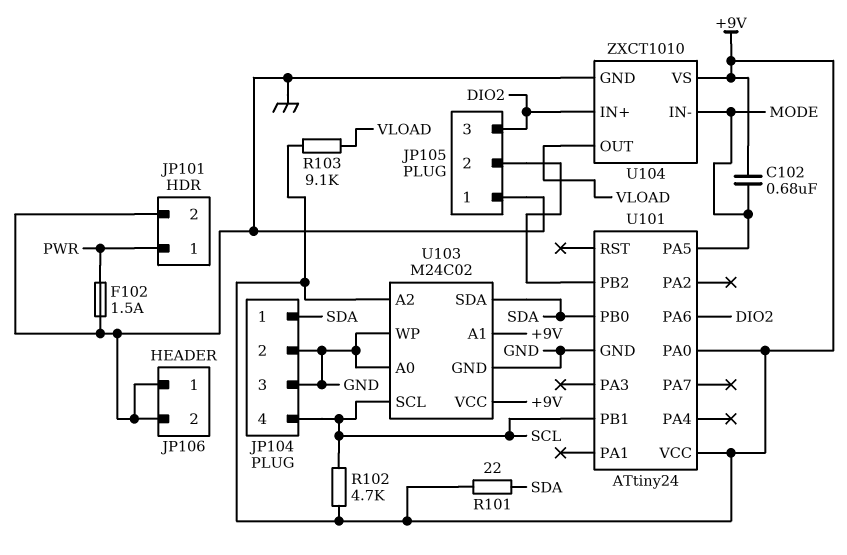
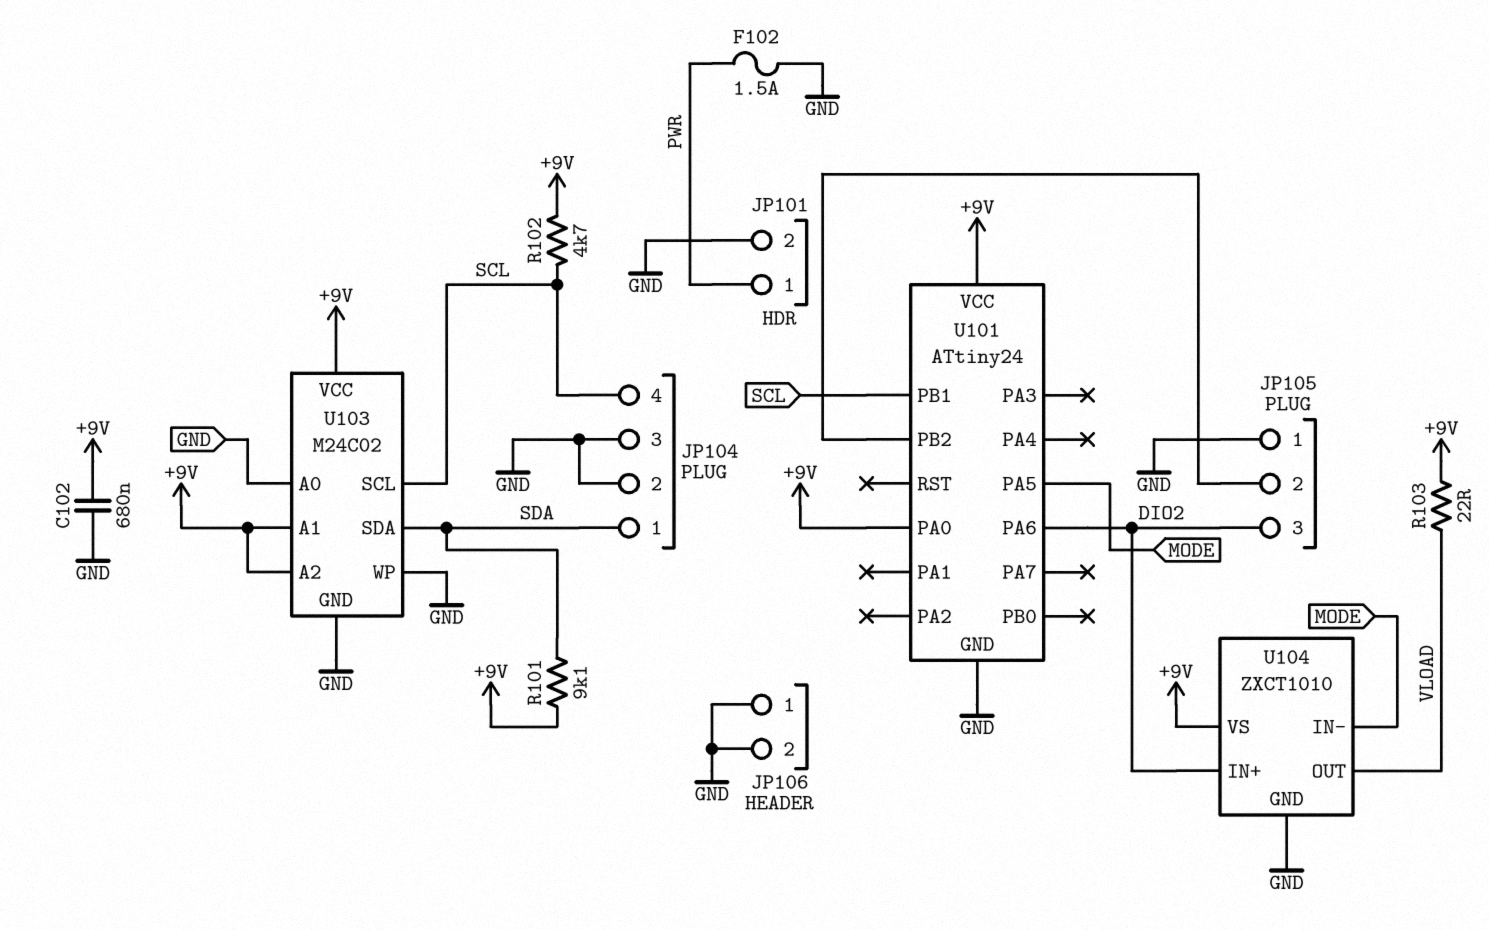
C102: 680nF (+9V, MODE) -> 680nF (+9V, GND)
R101: 22 (+9V, SDA) -> 9.1k (+9V, SDA)
R103: 9.1k (+9V, VLOAD) -> 22 (+9V, VLOAD)
U101 pin PB0: SDA -> none

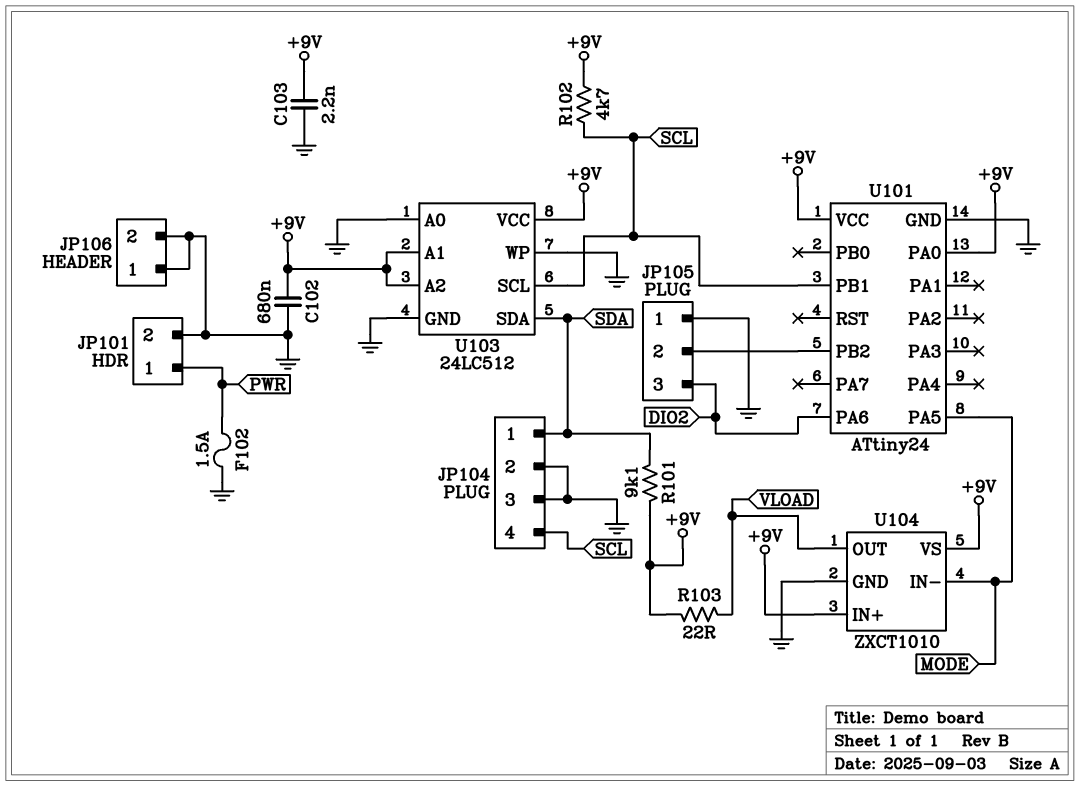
C103: none -> 2.2nF (+9V, GND)
U103: M24C02 -> 24LC512
U104 pin IN+: DIO2 -> +9V

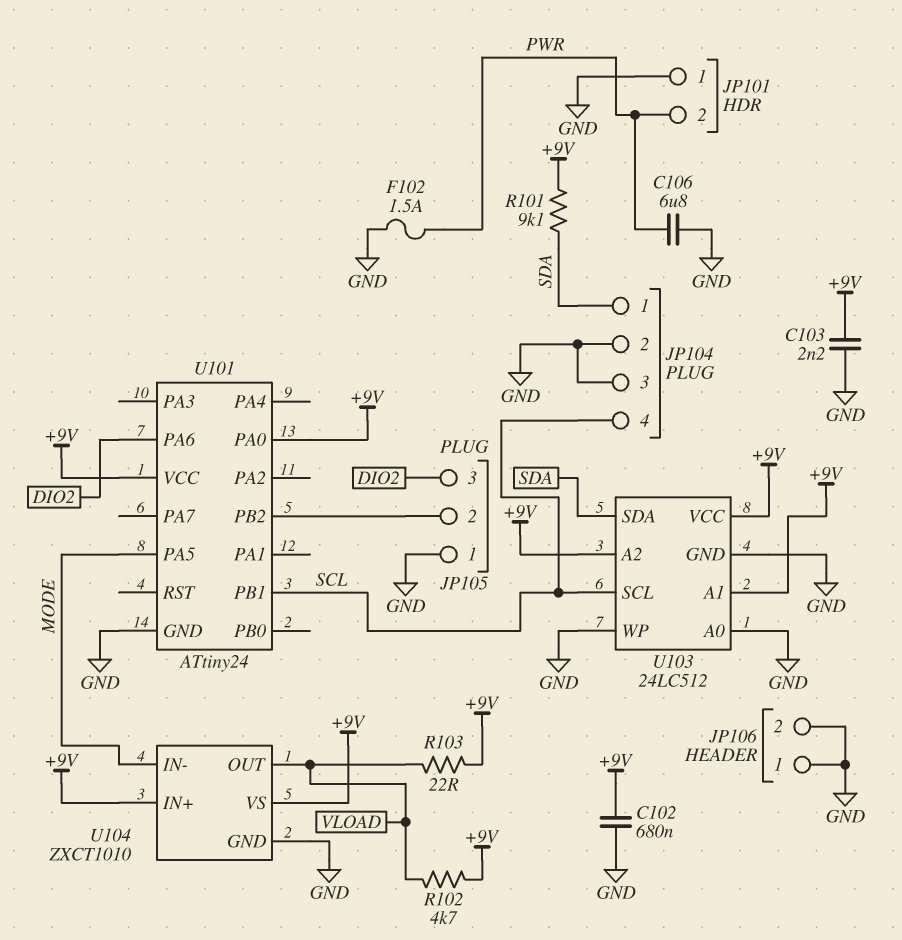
C106: none -> 6.8uF (GND, PWR)
JP101 pin 1: PWR -> GND
JP101 pin 2: GND -> PWR
R102: 4.7k (+9V, SCL) -> 4.7k (+9V, VLOAD)

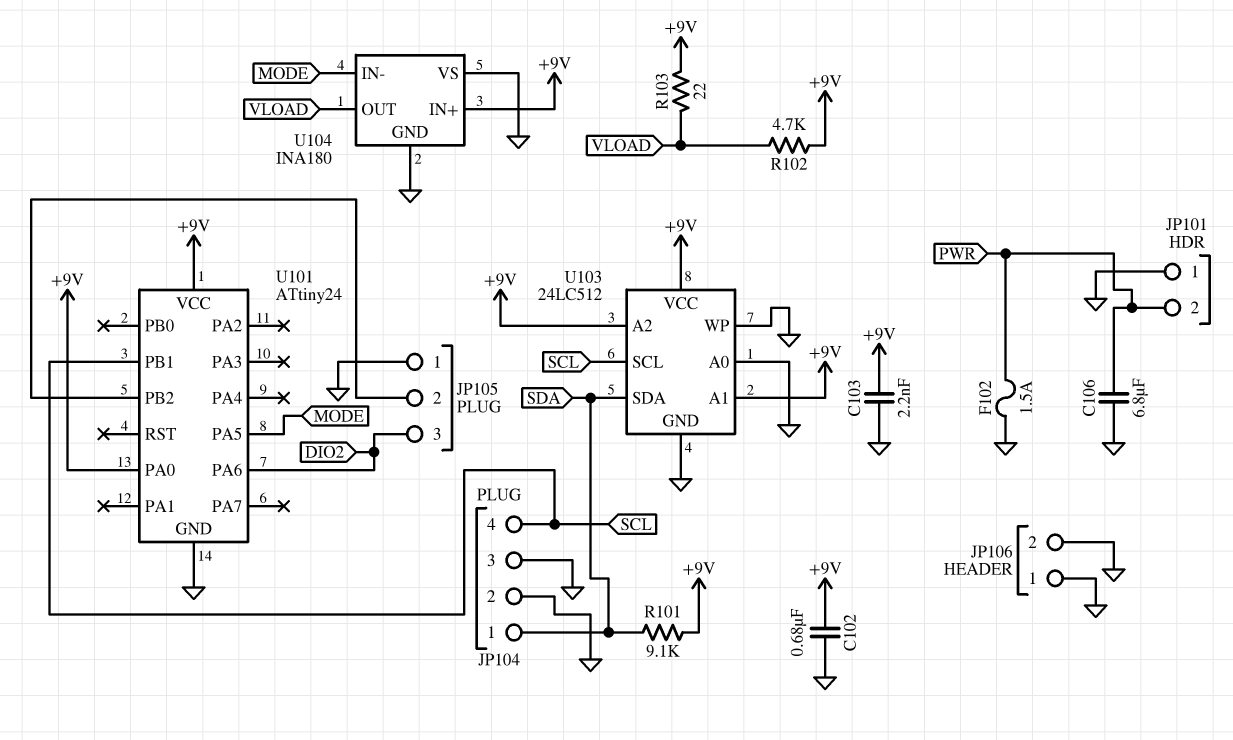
U104: ZXCT1010 -> INA180
U104 pin VS: +9V -> GND

